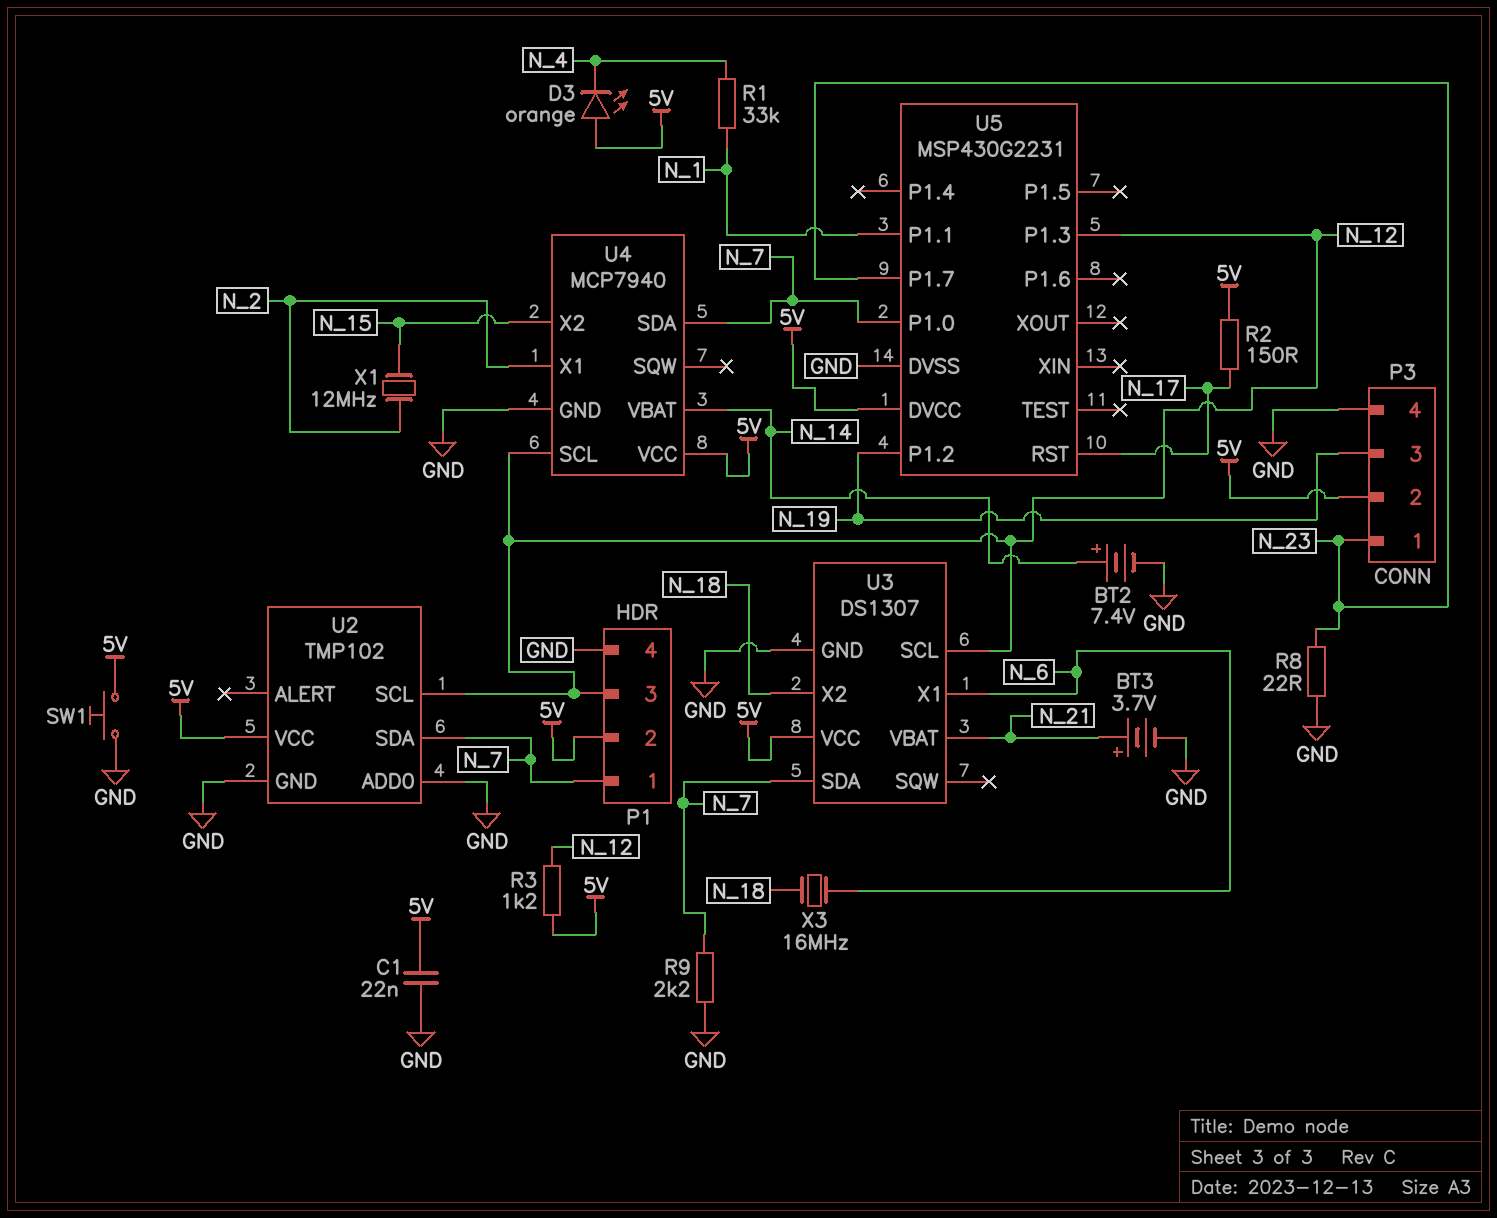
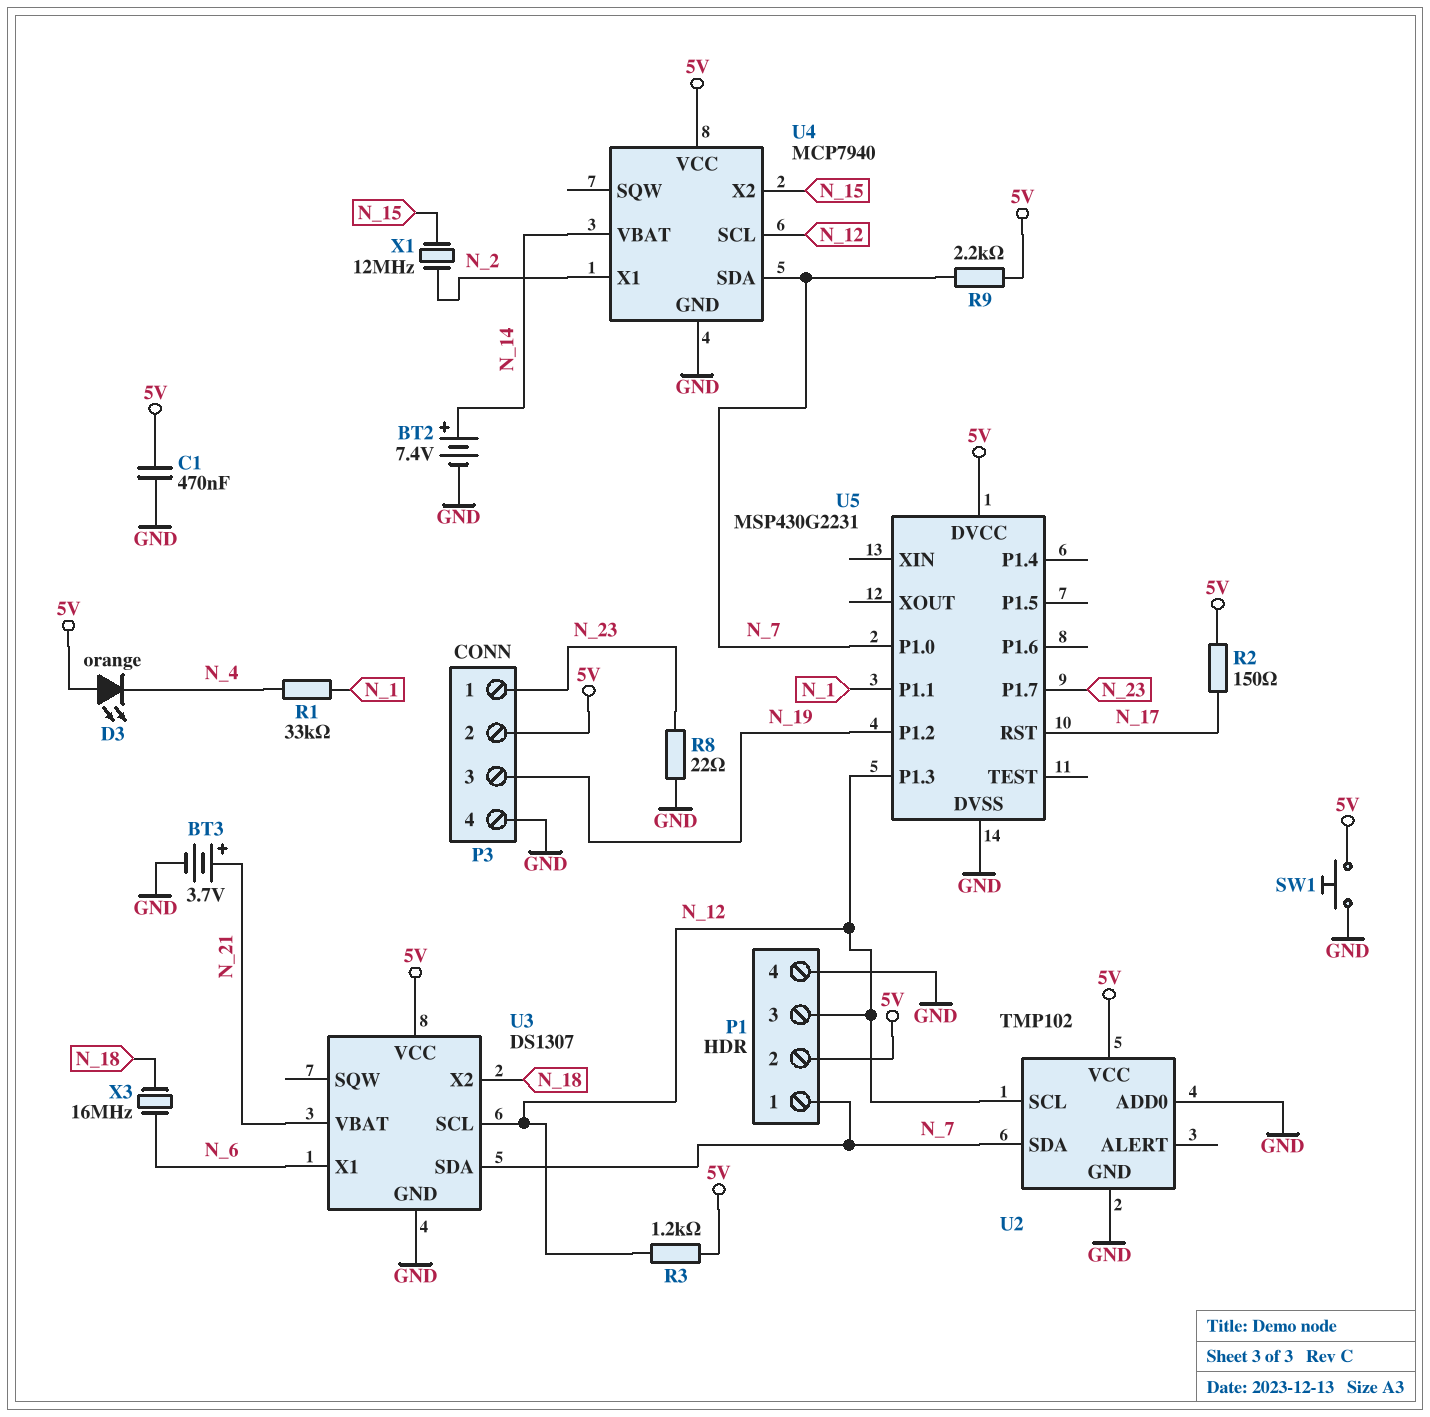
C1: 22nF (5V, GND) -> 470nF (5V, GND)
R9: 2.2k (GND, N_7) -> 2.2k (5V, N_7)

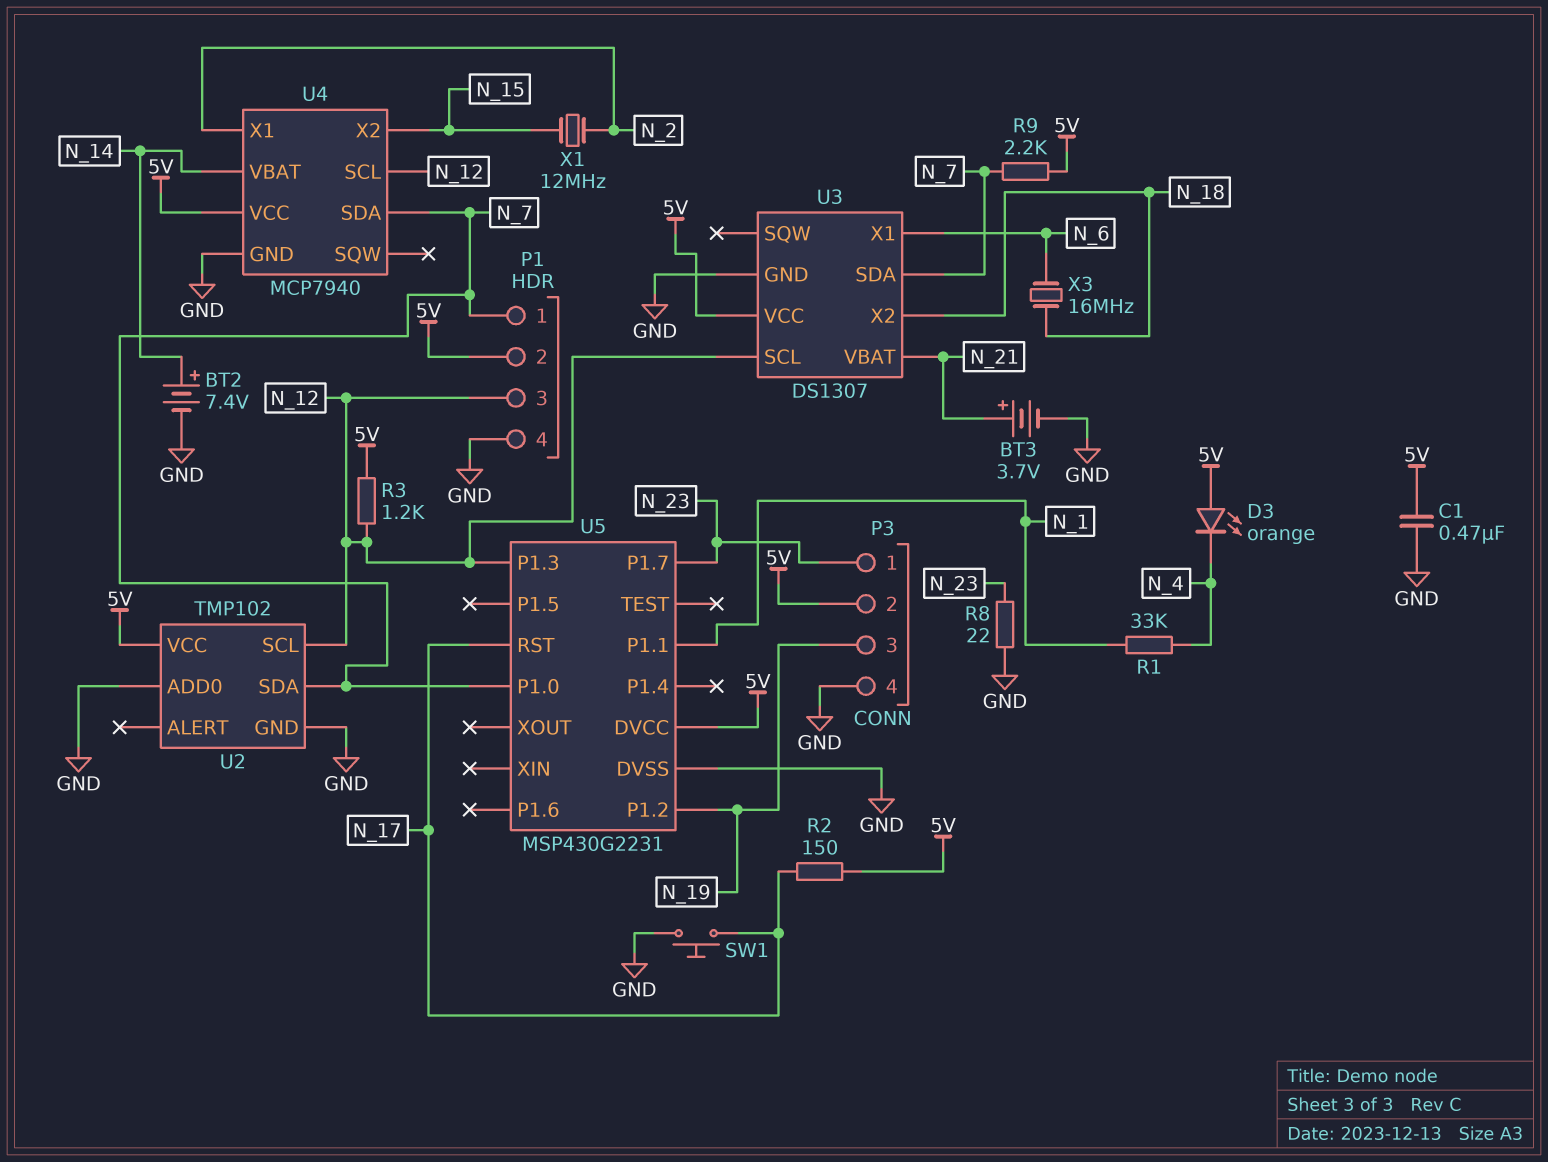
SW1: button (5V, GND) -> button (GND, N_17)

